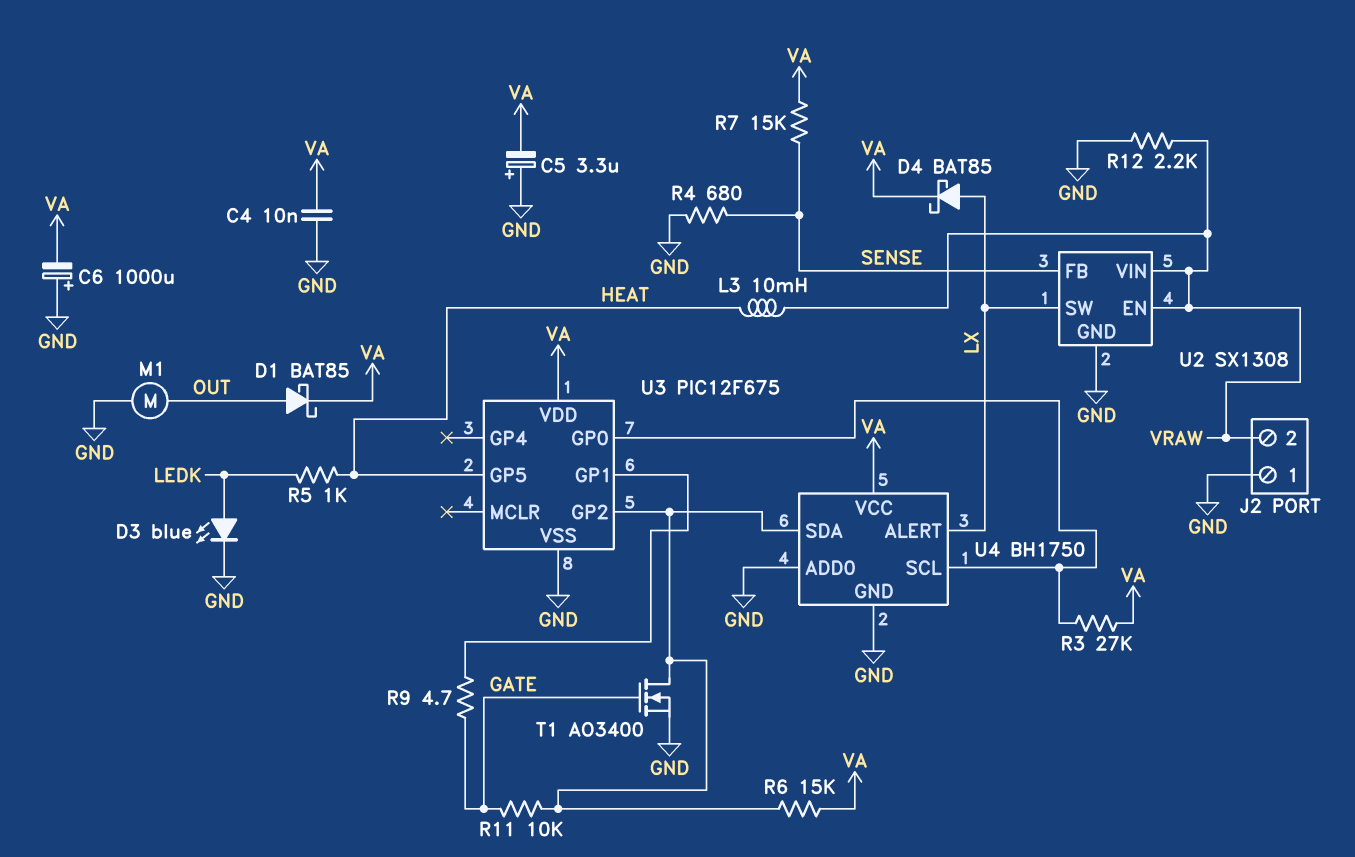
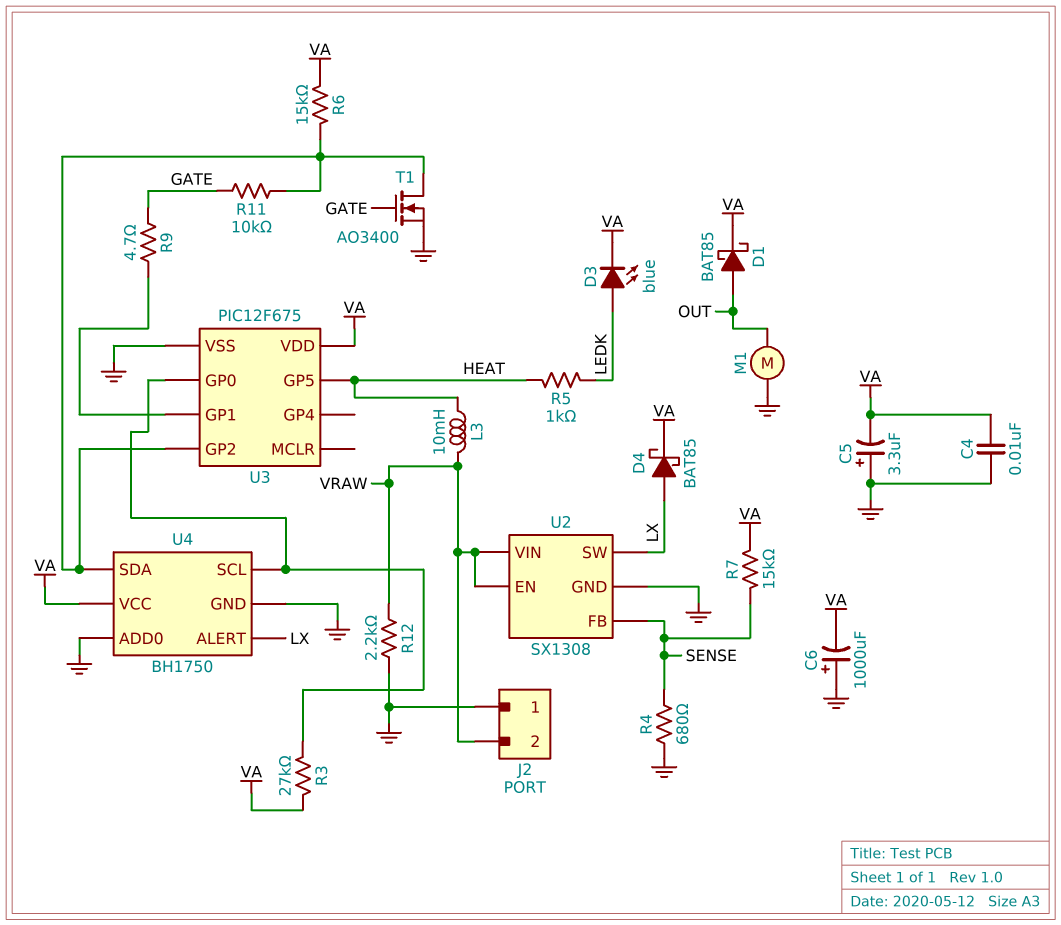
D3: LED blue (A LEDK, K GND) -> LED blue (A LEDK, K VA)

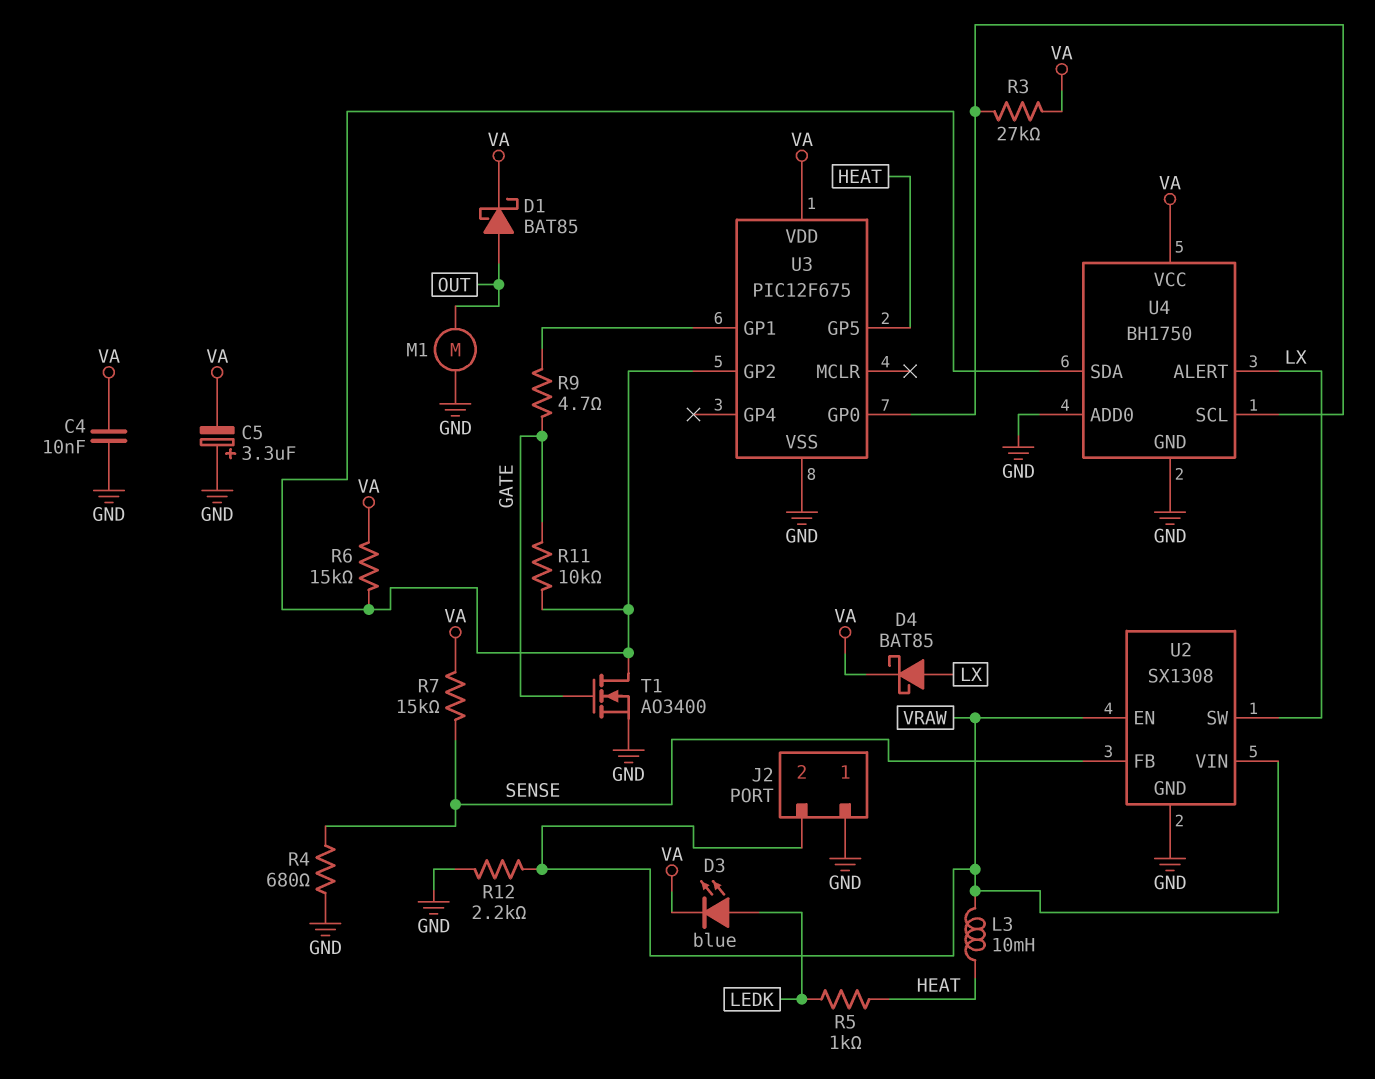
C6: 1000uF (plus GND, minus VA) -> none

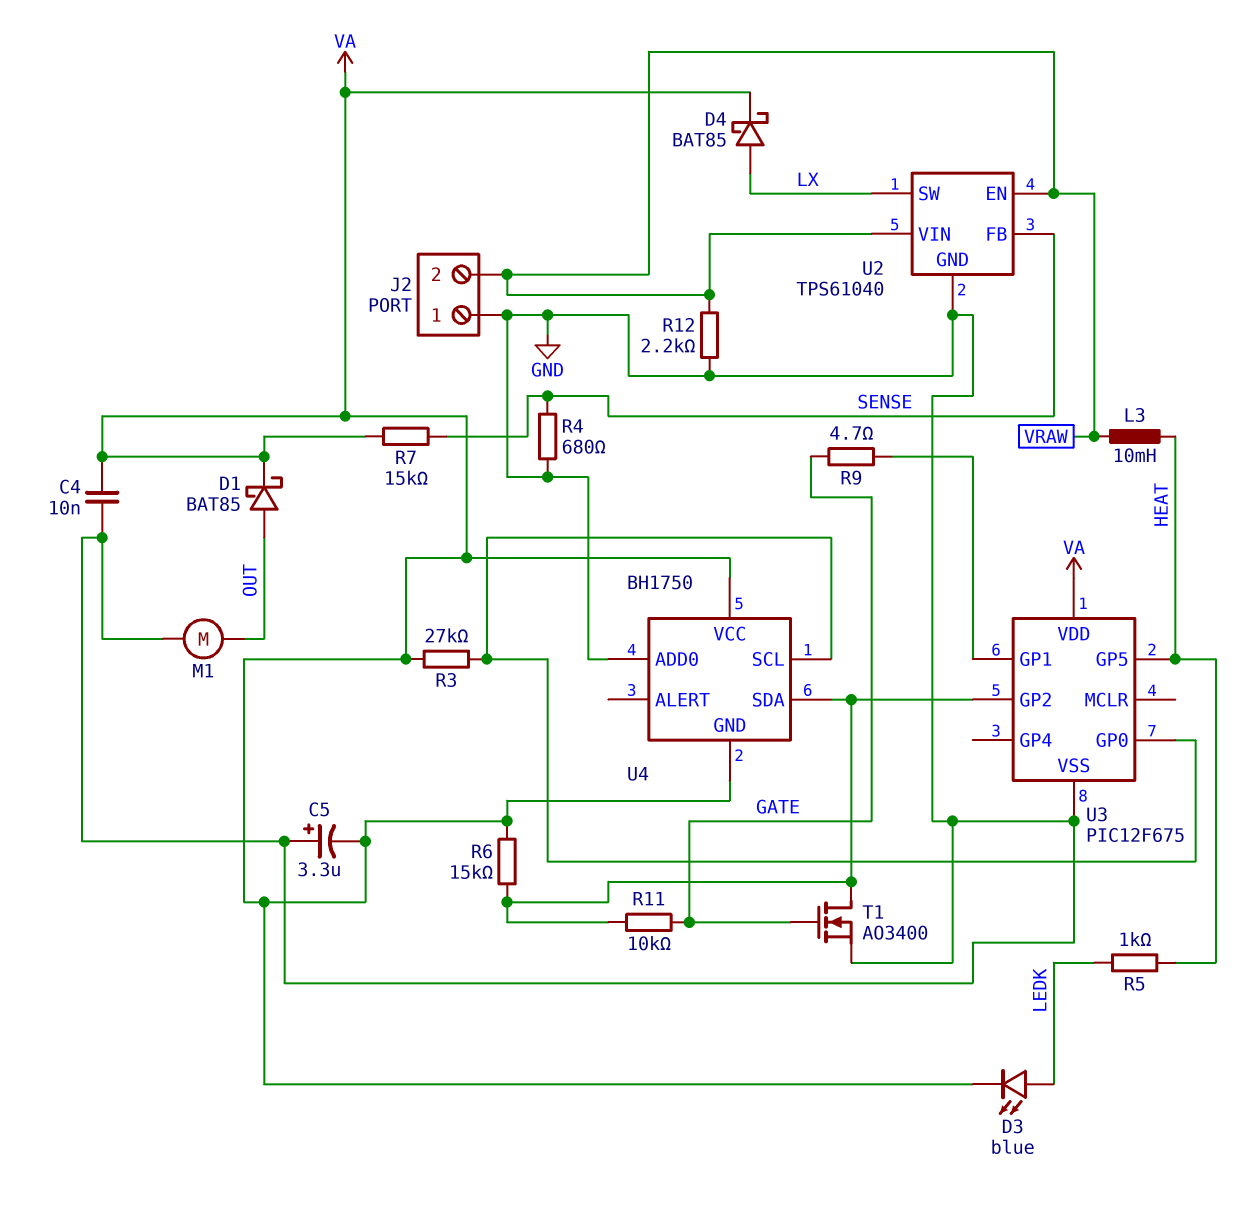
U2: SX1308 -> TPS61040
U4 pin ALERT: LX -> none
U4 pin GND: GND -> VA

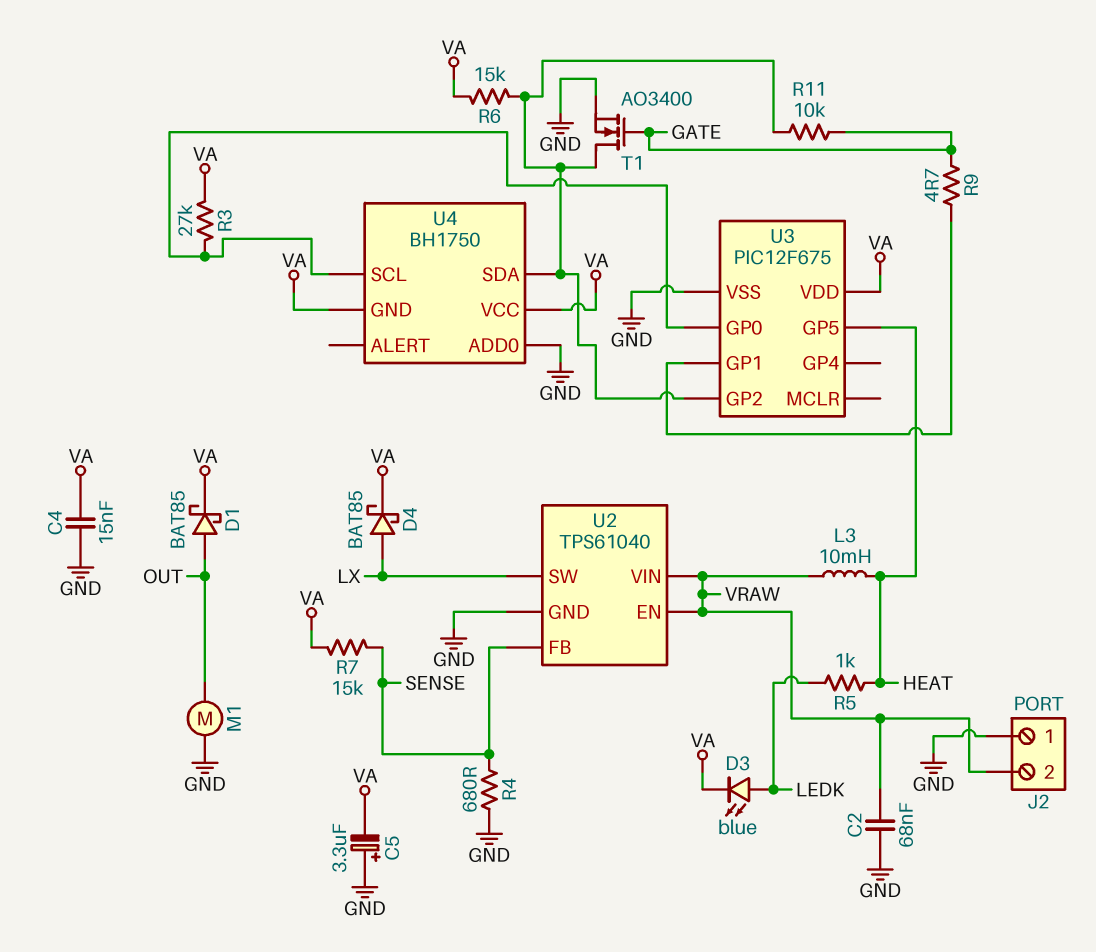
C2: none -> 68nF (GND, VRAW)
C4: 10nF (GND, VA) -> 15nF (GND, VA)
R12: 2.2k (GND, VRAW) -> none

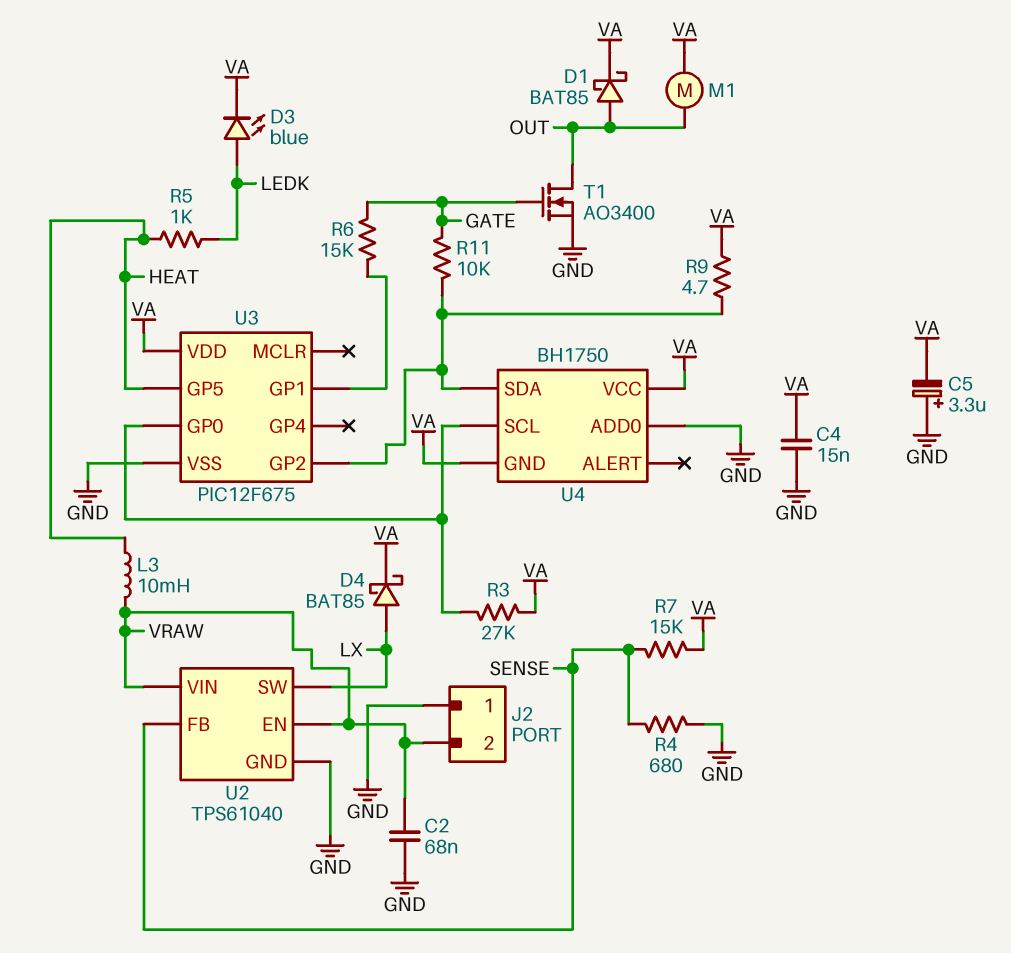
M1: motor (GND, OUT) -> motor (OUT, VA)
R6: 15k (U3/GP2, VA) -> 15k (GATE, U3/GP1)
R9: 4.7 (GATE, U3/GP1) -> 4.7 (U3/GP2, VA)
T1: NMOS AO3400 (G GATE, D U3/GP2, S GND) -> NMOS AO3400 (G GATE, D OUT, S GND)

